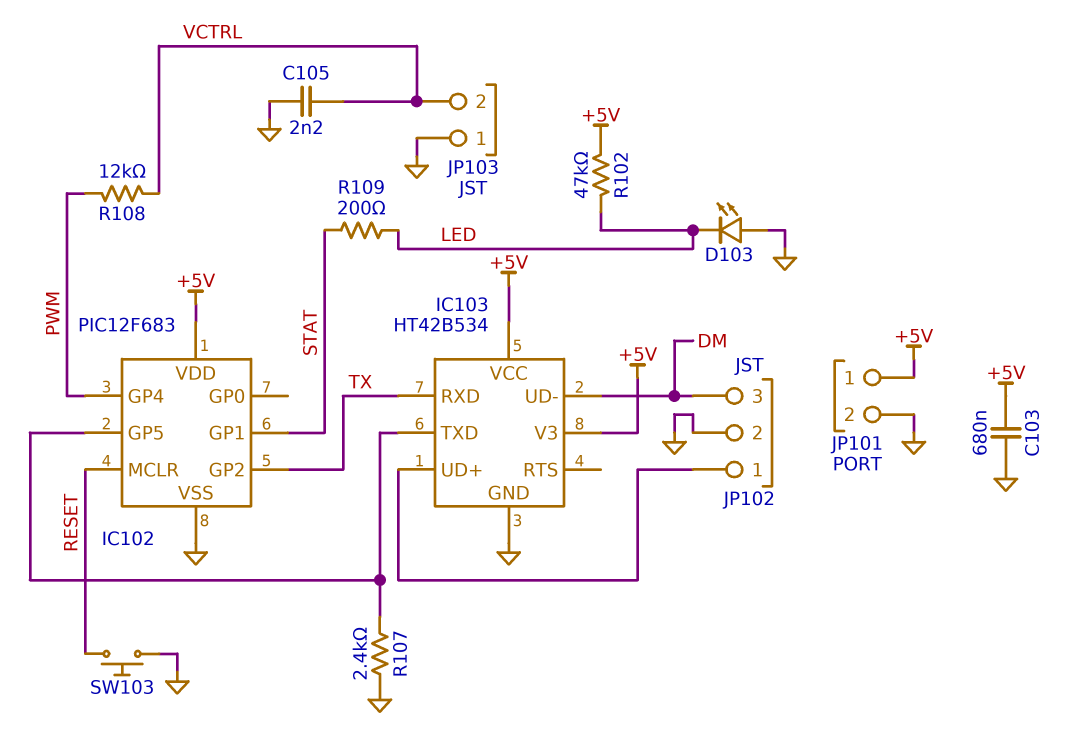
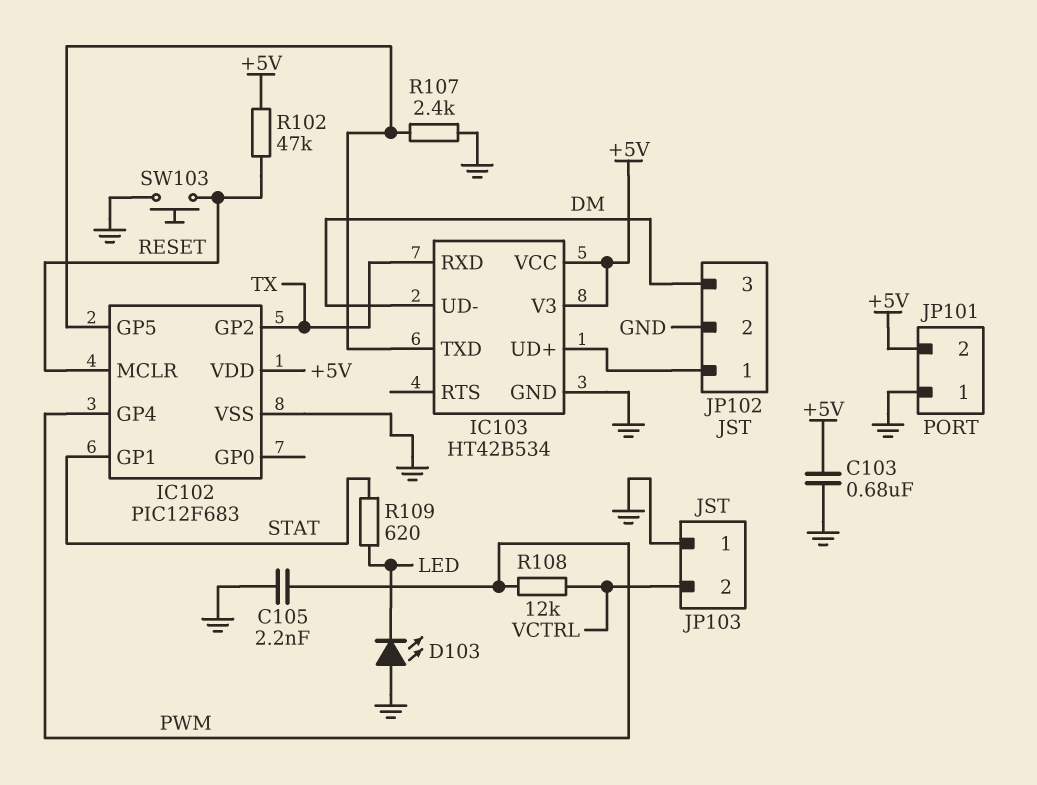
C105: 2.2nF (GND, VCTRL) -> 2.2nF (GND, PWM)
JP101 pin 1: +5V -> GND
JP101 pin 2: GND -> +5V
R102: 47k (+5V, LED) -> 47k (+5V, RESET)
R109: 200 (LED, STAT) -> 620 (LED, STAT)

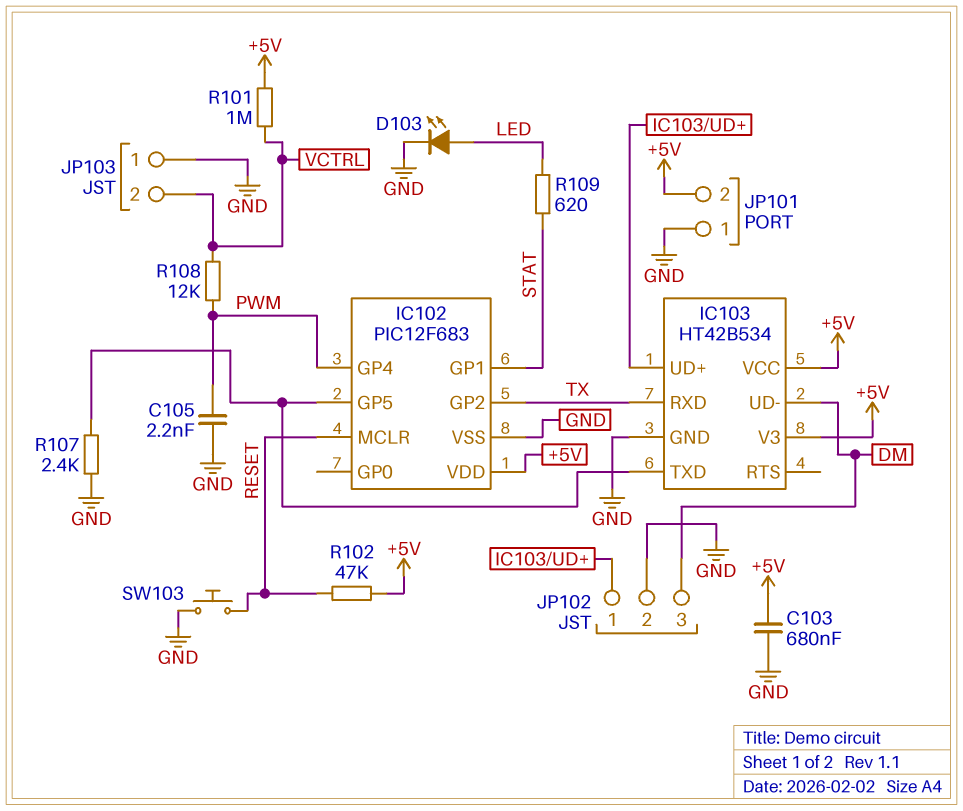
D103: LED (A GND, K LED) -> LED (A LED, K GND)
R101: none -> 1M (+5V, VCTRL)

